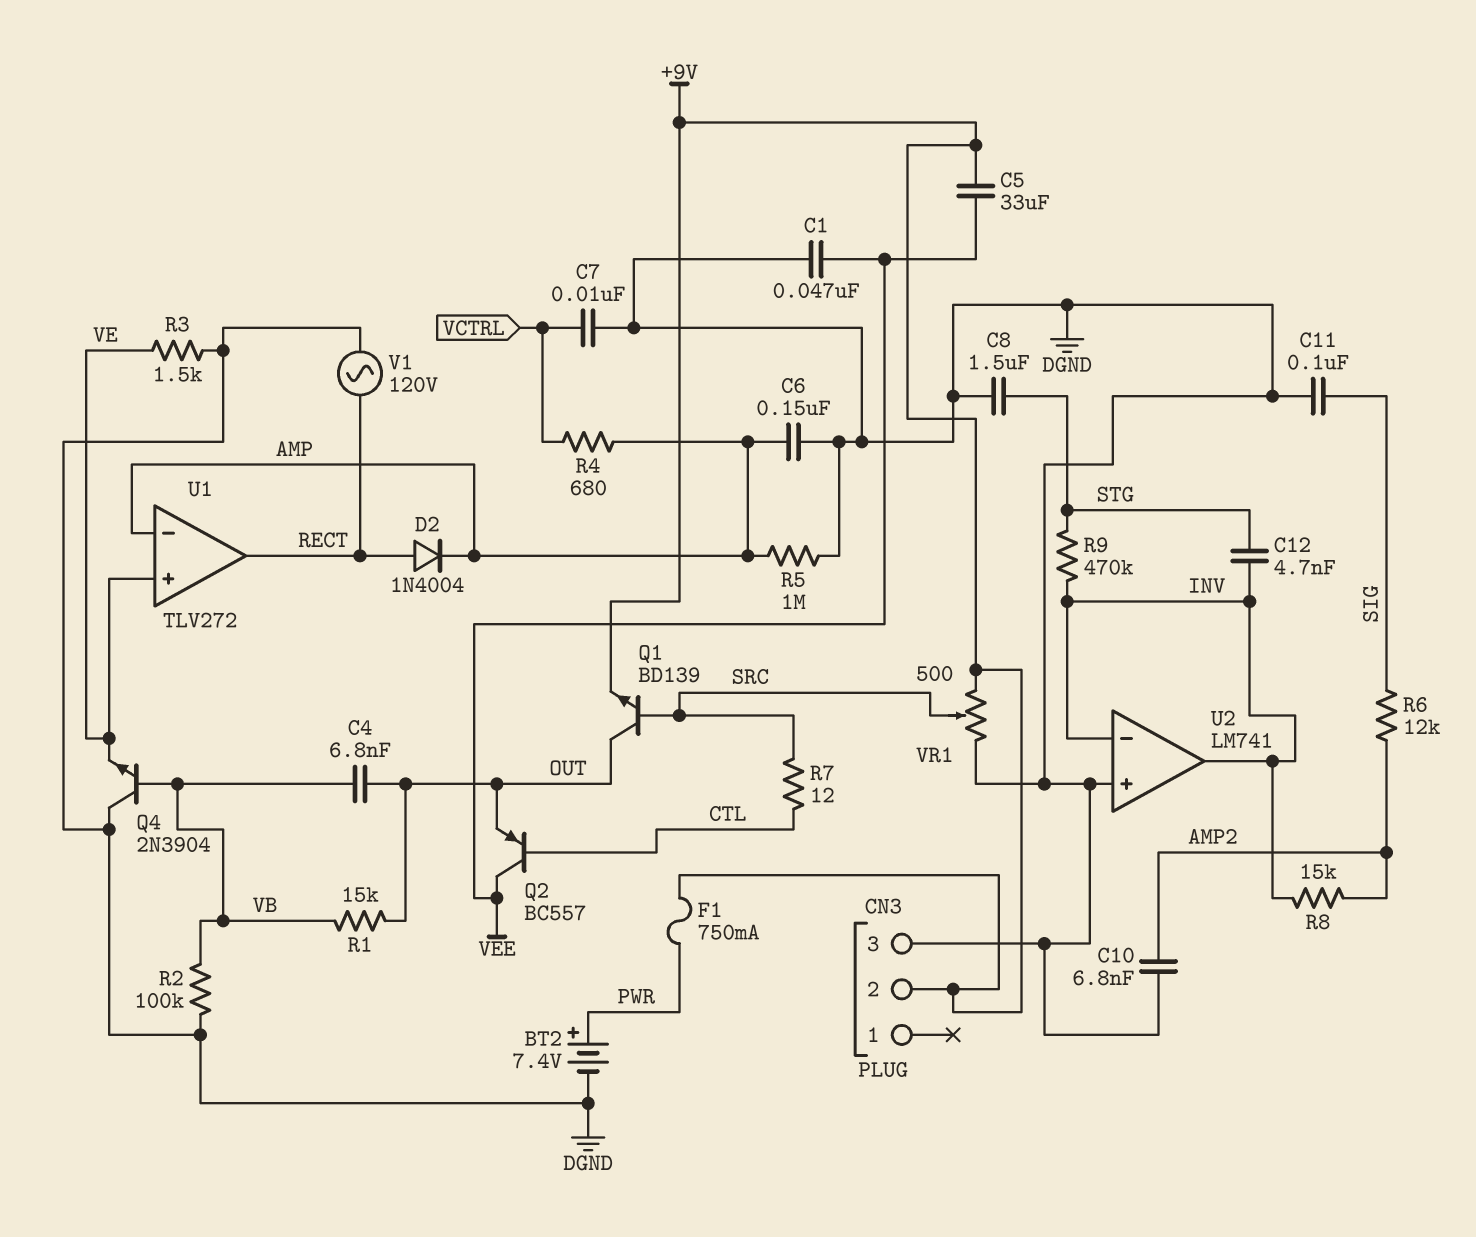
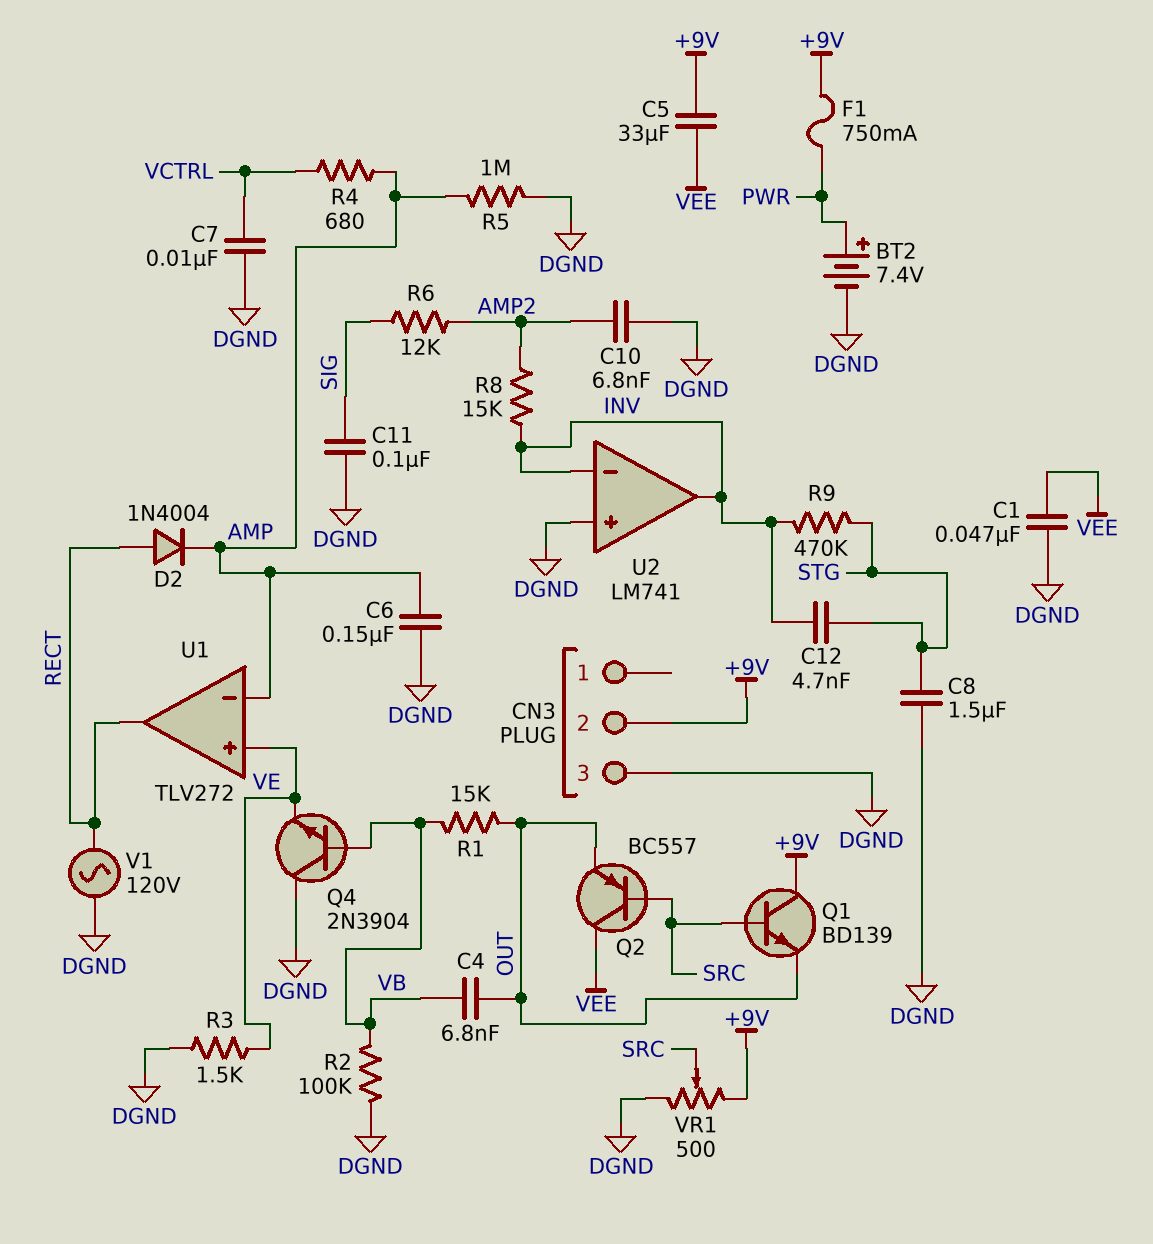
Q1: NPN BD139 (B SRC, C OUT, E +9V) -> NPN BD139 (B SRC, C +9V, E OUT)
Q2: PNP BC557 (B CTL, C VEE, E OUT) -> PNP BC557 (B SRC, C VEE, E OUT)
R7: 12 (CTL, SRC) -> none

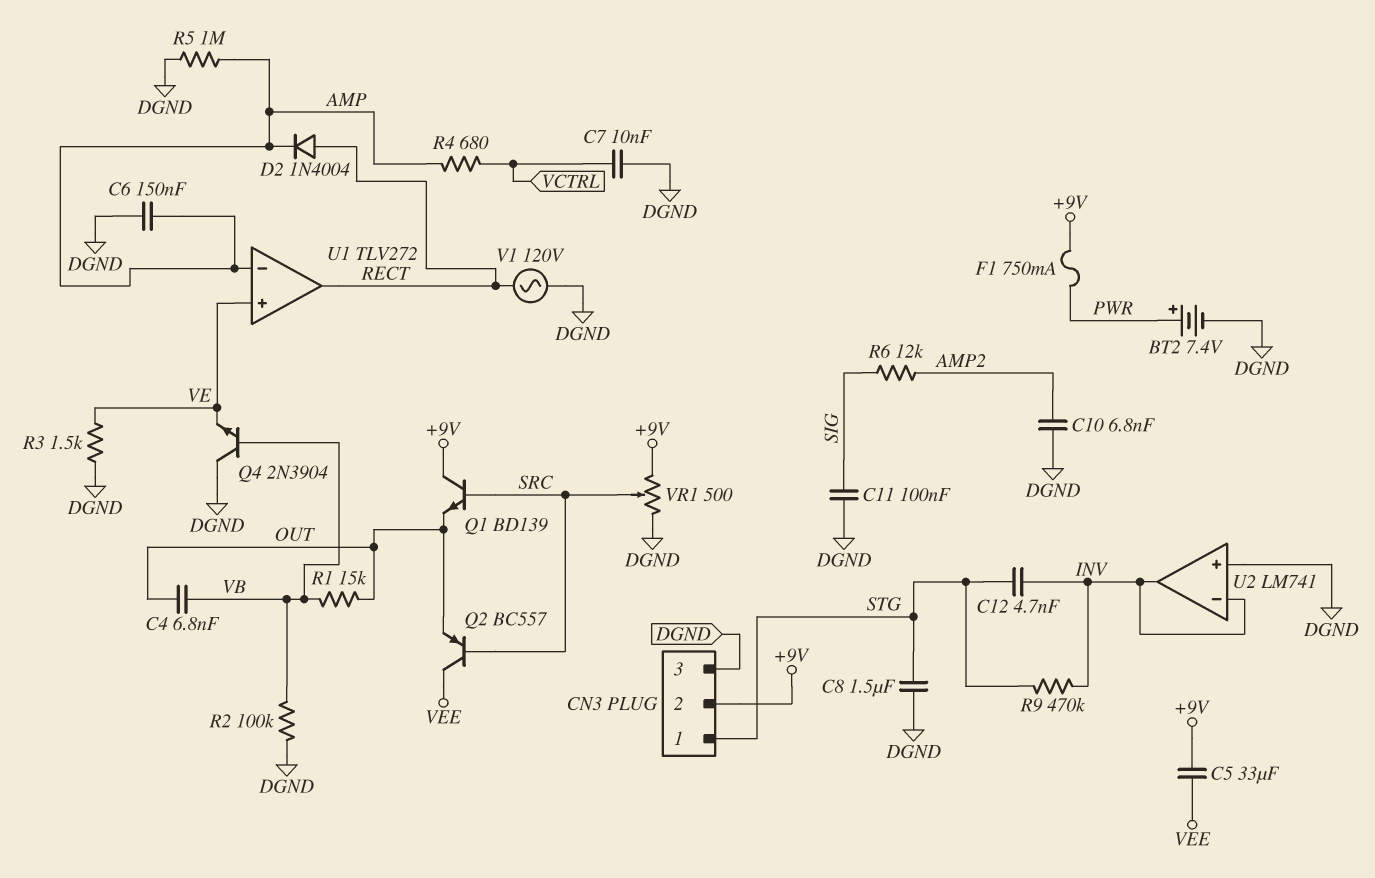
C1: 47nF (DGND, VEE) -> none
CN3 pin 1: none -> STG
R8: 15k (AMP2, INV) -> none

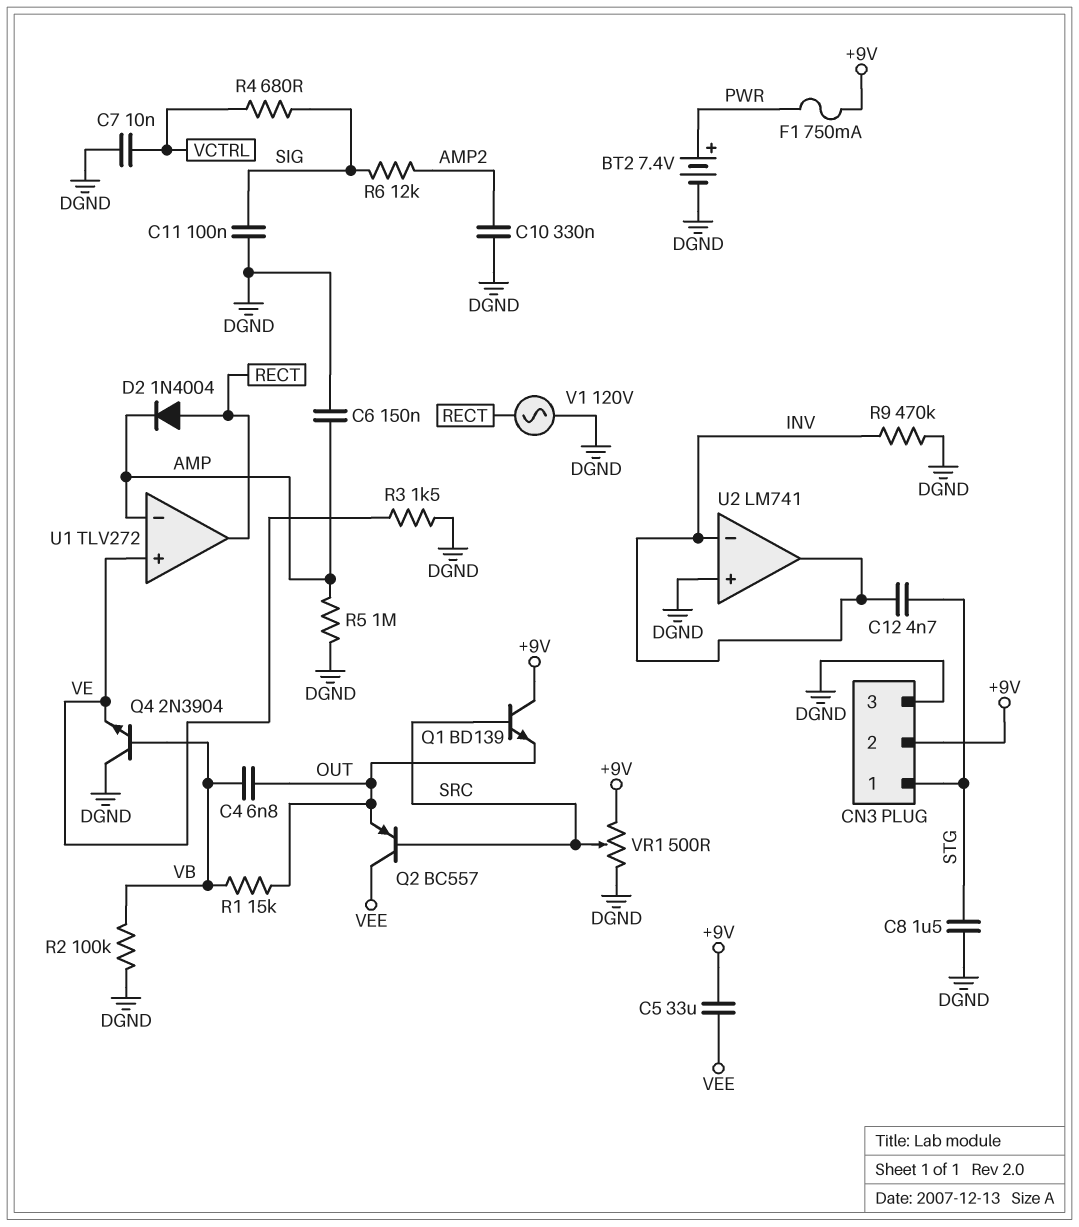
C10: 6.8nF (AMP2, DGND) -> 330nF (AMP2, DGND)
R4: 680 (AMP, VCTRL) -> 680 (SIG, VCTRL)
R9: 470k (INV, STG) -> 470k (DGND, INV)

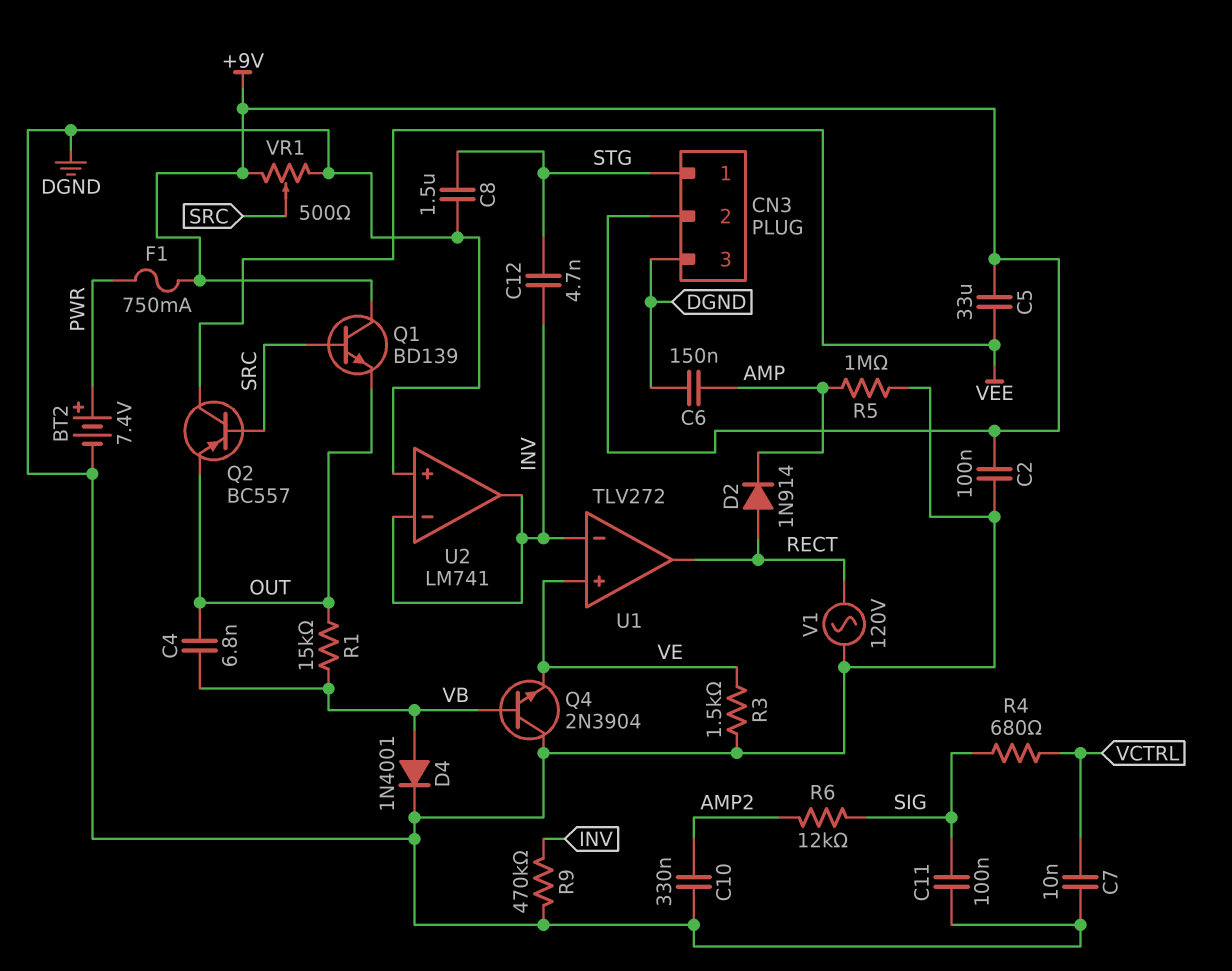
C2: none -> 100nF (+9V, DGND)
D2: diode 1N4004 (A RECT, K AMP) -> diode 1N914 (A RECT, K AMP)
D4: none -> diode 1N4001 (A VB, K DGND)
R2: 100k (DGND, VB) -> none
U1 pin in-: AMP -> INV

